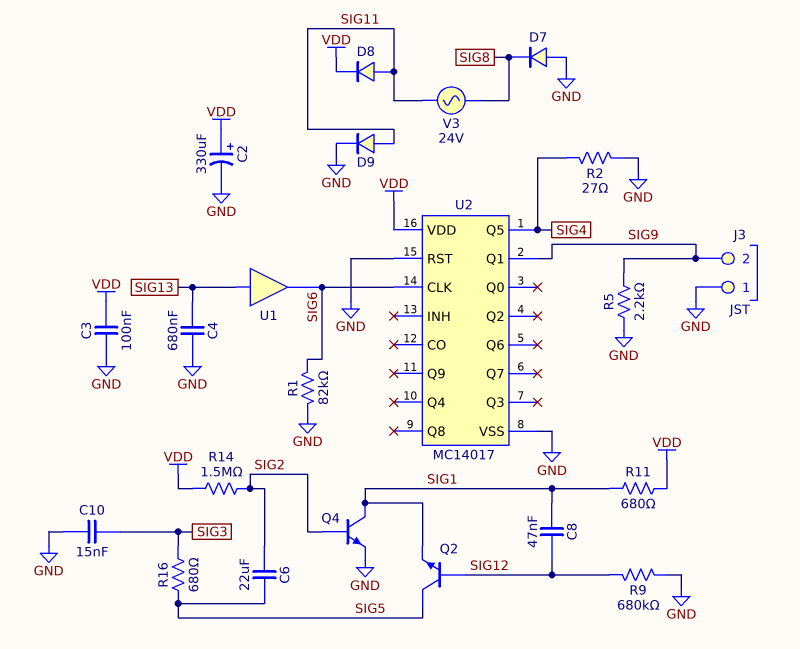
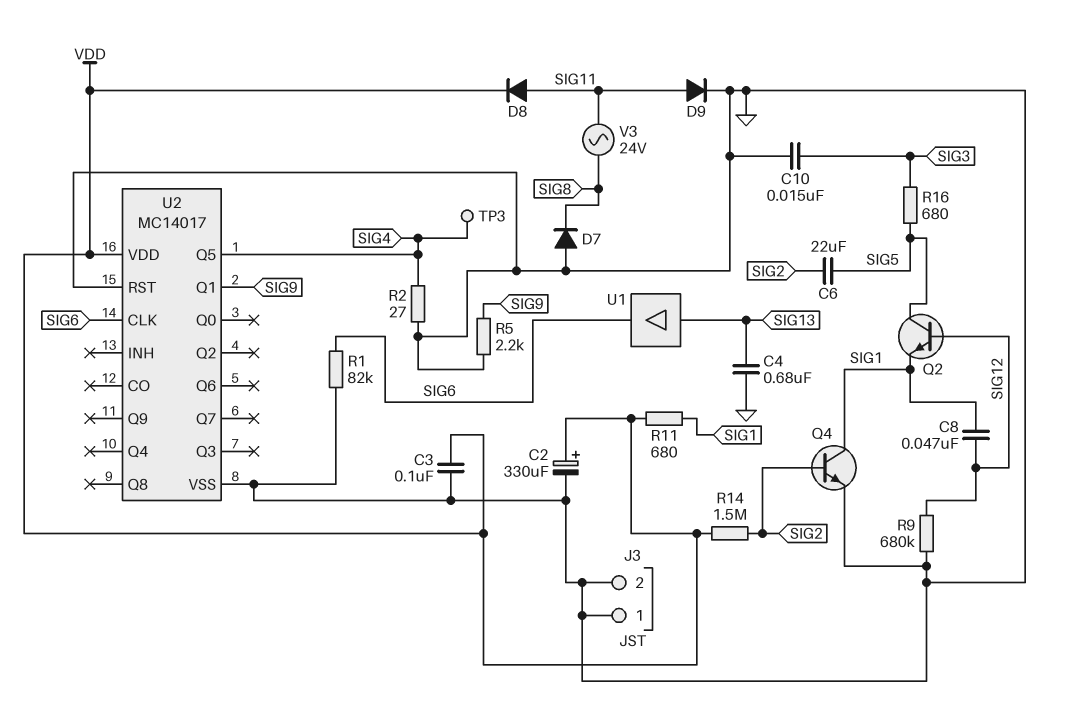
J3 pin 2: SIG9 -> GND
TP3: none -> test point (SIG4)

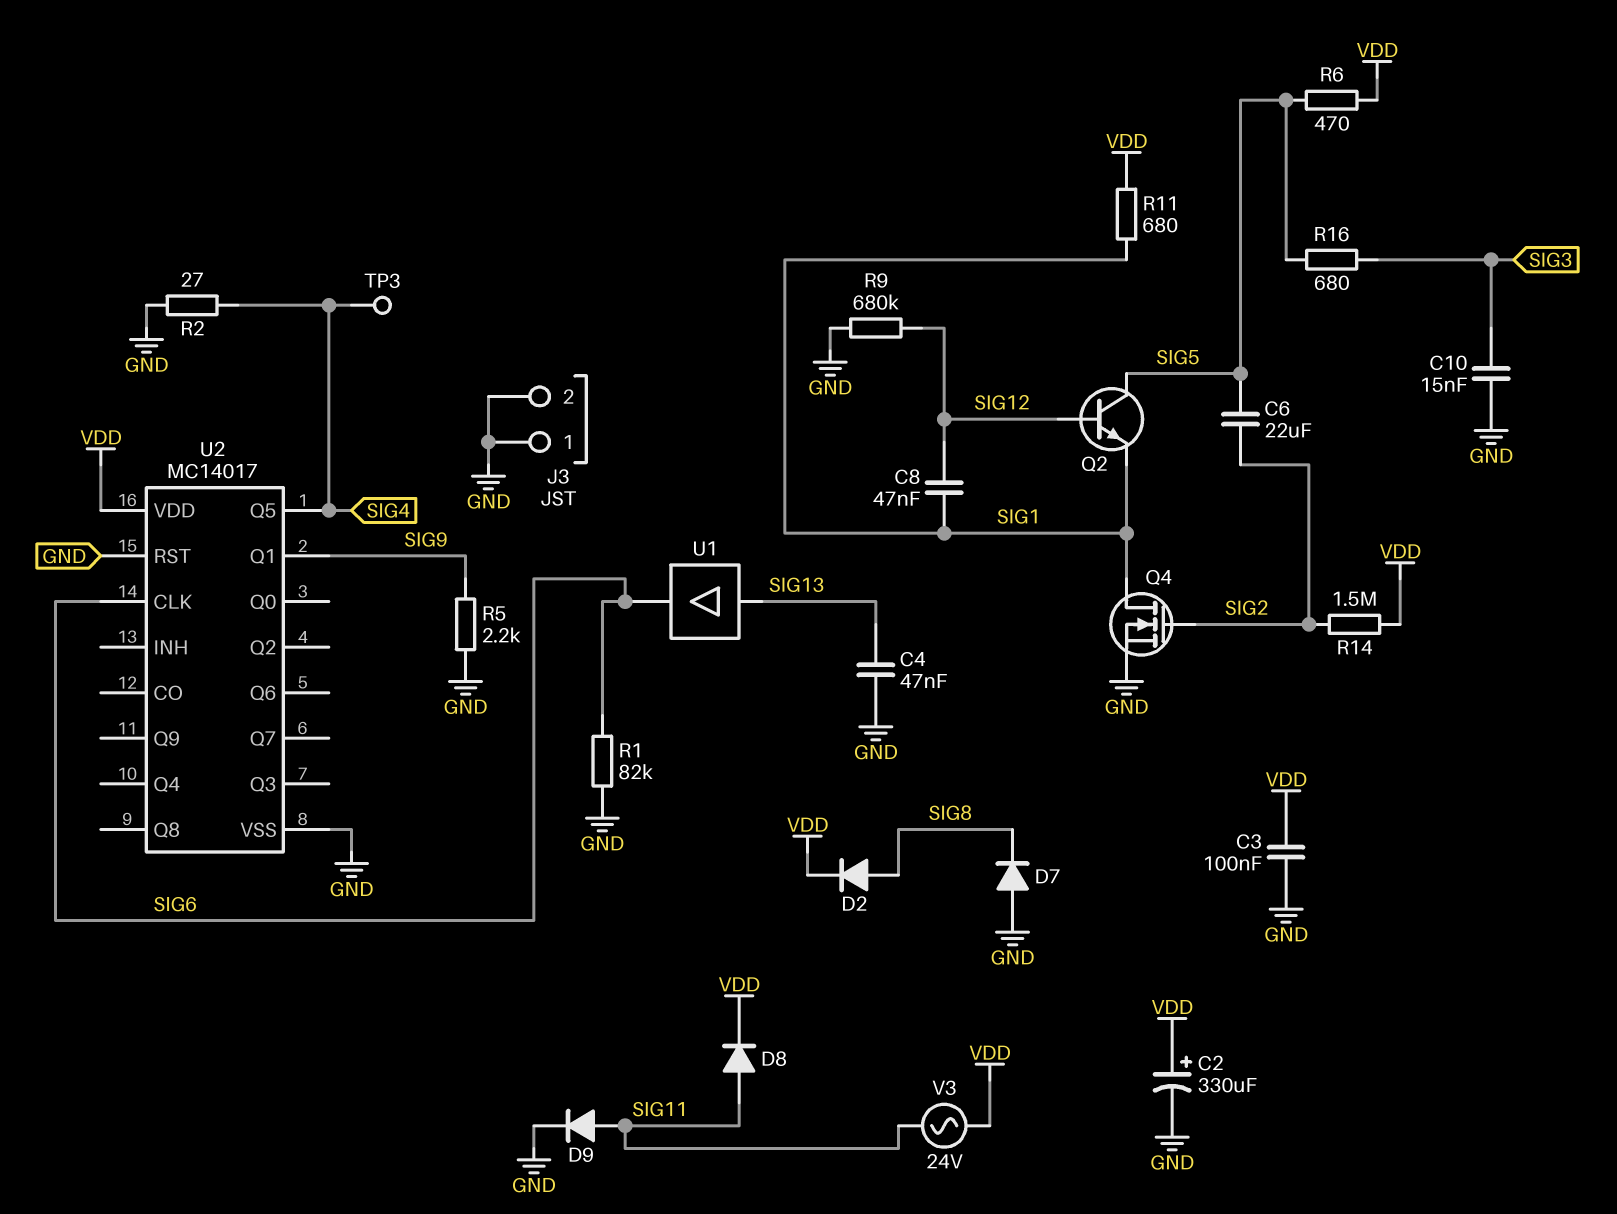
C4: 680nF (GND, SIG13) -> 47nF (GND, SIG13)
D2: none -> diode (A SIG8, K VDD)
Q4: NPN (B SIG2, C SIG1, E GND) -> NMOS (G SIG2, D SIG1, S GND)
R6: none -> 470 (SIG5, VDD)
V3: AC 24V (SIG8, SIG11) -> AC 24V (SIG11, VDD)

